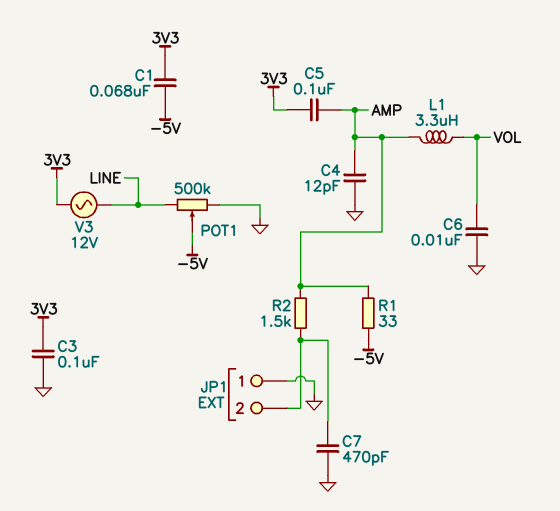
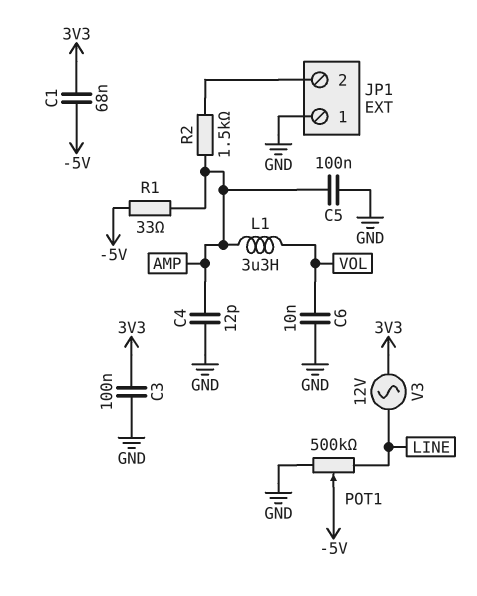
C5: 100nF (3V3, AMP) -> 100nF (AMP, GND)
C7: 470pF (GND, JP1/2) -> none

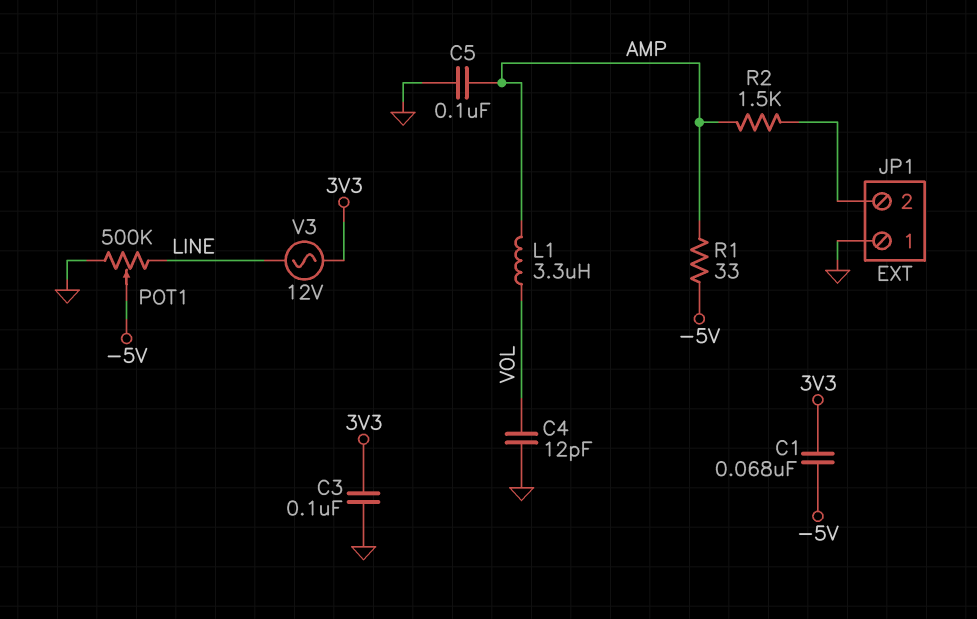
C4: 12pF (AMP, GND) -> 12pF (GND, VOL)
C6: 10nF (GND, VOL) -> none

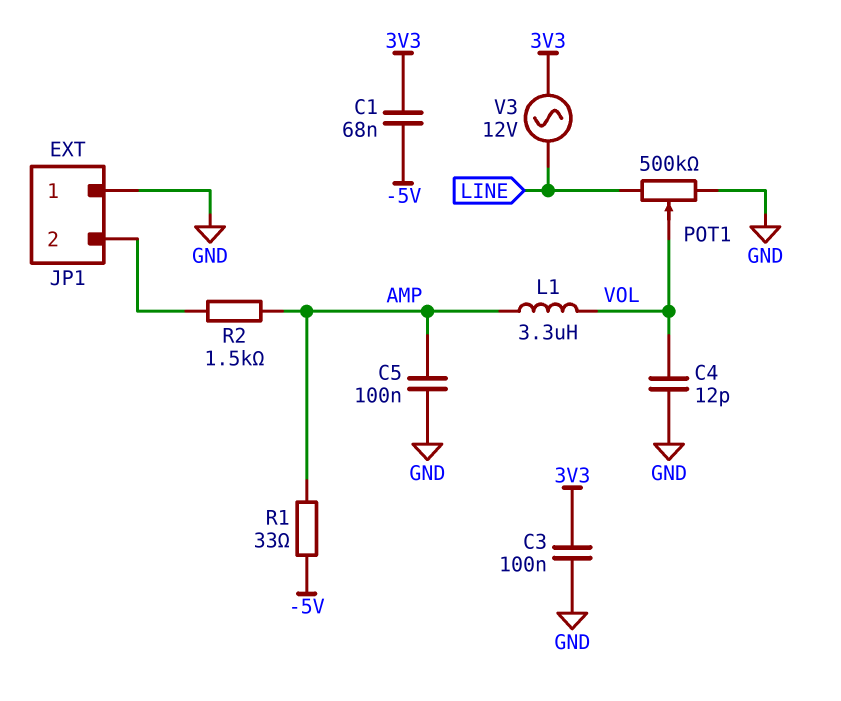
POT1: 500k (GND, LINE, wiper -5V) -> 500k (GND, LINE, wiper VOL)

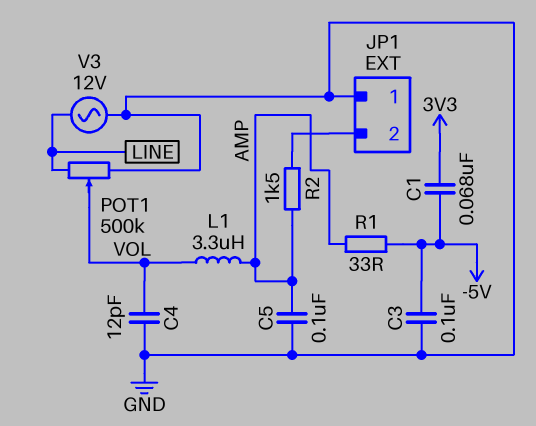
C3: 100nF (3V3, GND) -> 100nF (-5V, GND)
V3: AC 12V (3V3, LINE) -> AC 12V (GND, LINE)

